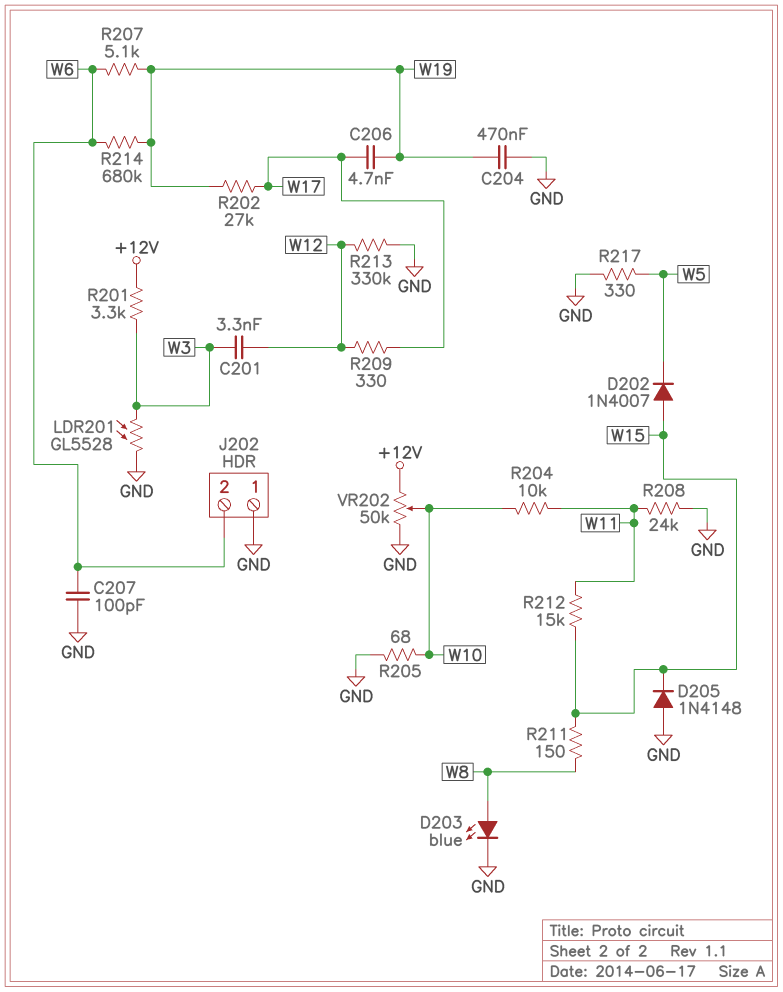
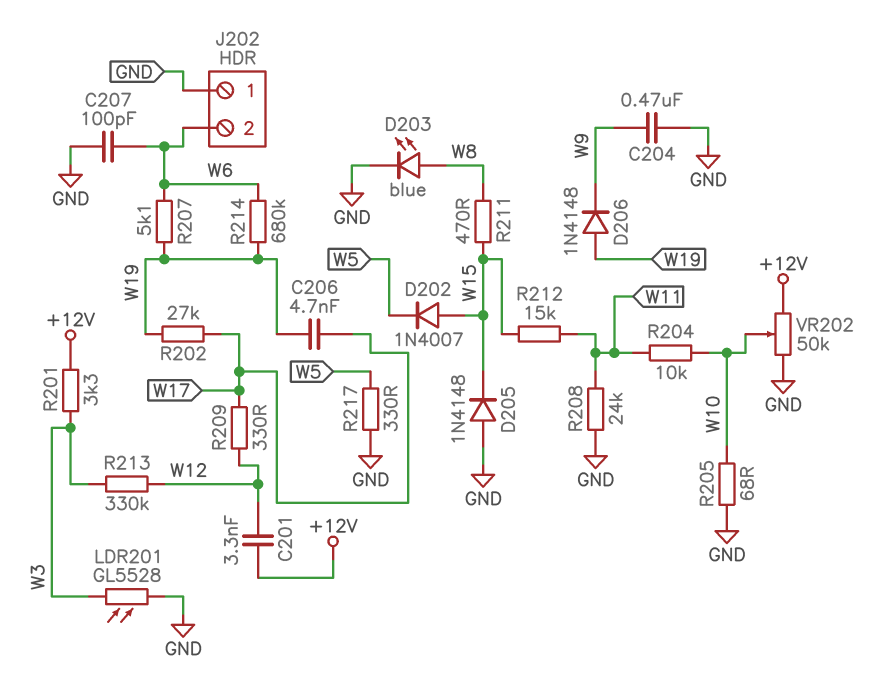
C201: 3.3nF (W3, W12) -> 3.3nF (+12V, W12)
C204: 470nF (GND, W19) -> 470nF (GND, W9)
D206: none -> diode 1N4148 (A W19, K W9)
R211: 150 (W8, W15) -> 470 (W8, W15)
R213: 330k (GND, W12) -> 330k (W3, W12)

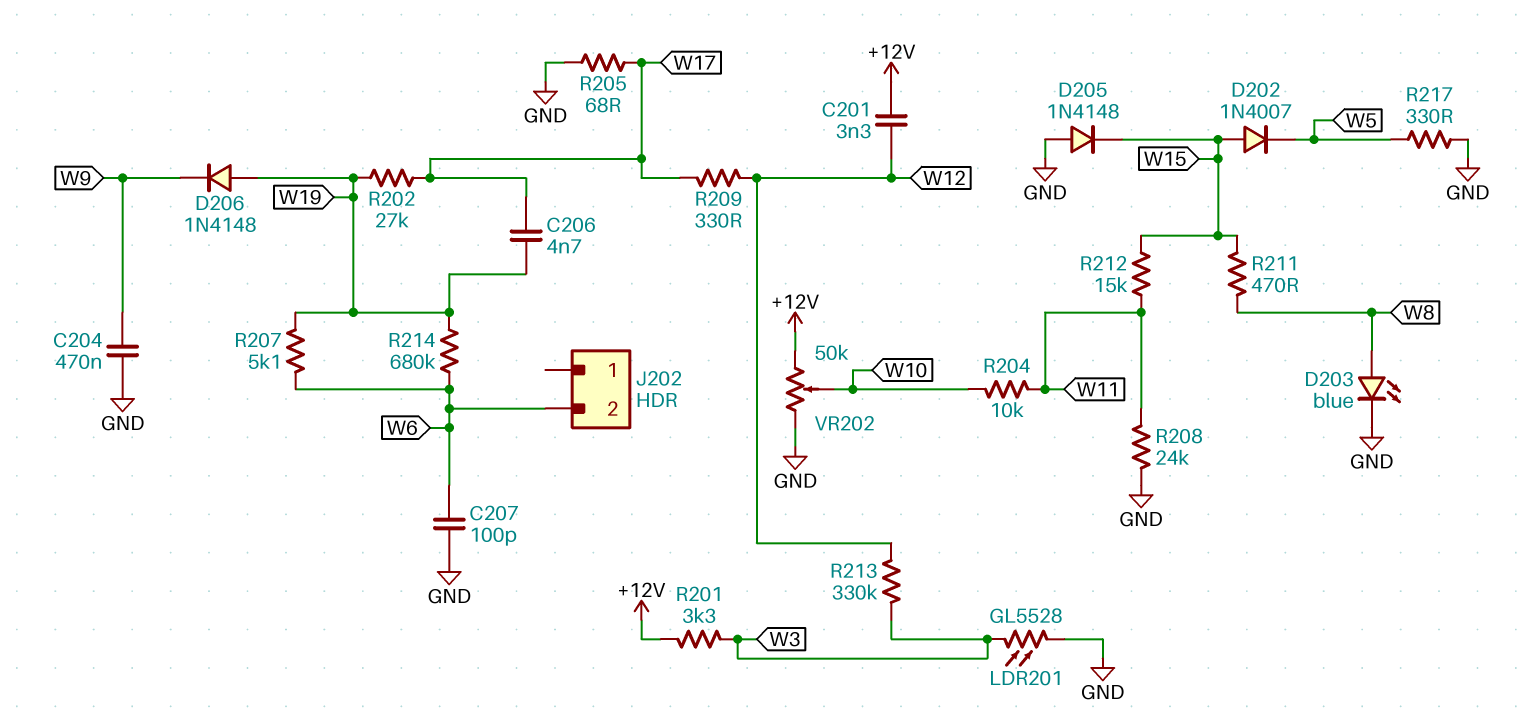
J202 pin 1: GND -> none
R205: 68 (GND, W10) -> 68 (GND, W17)

